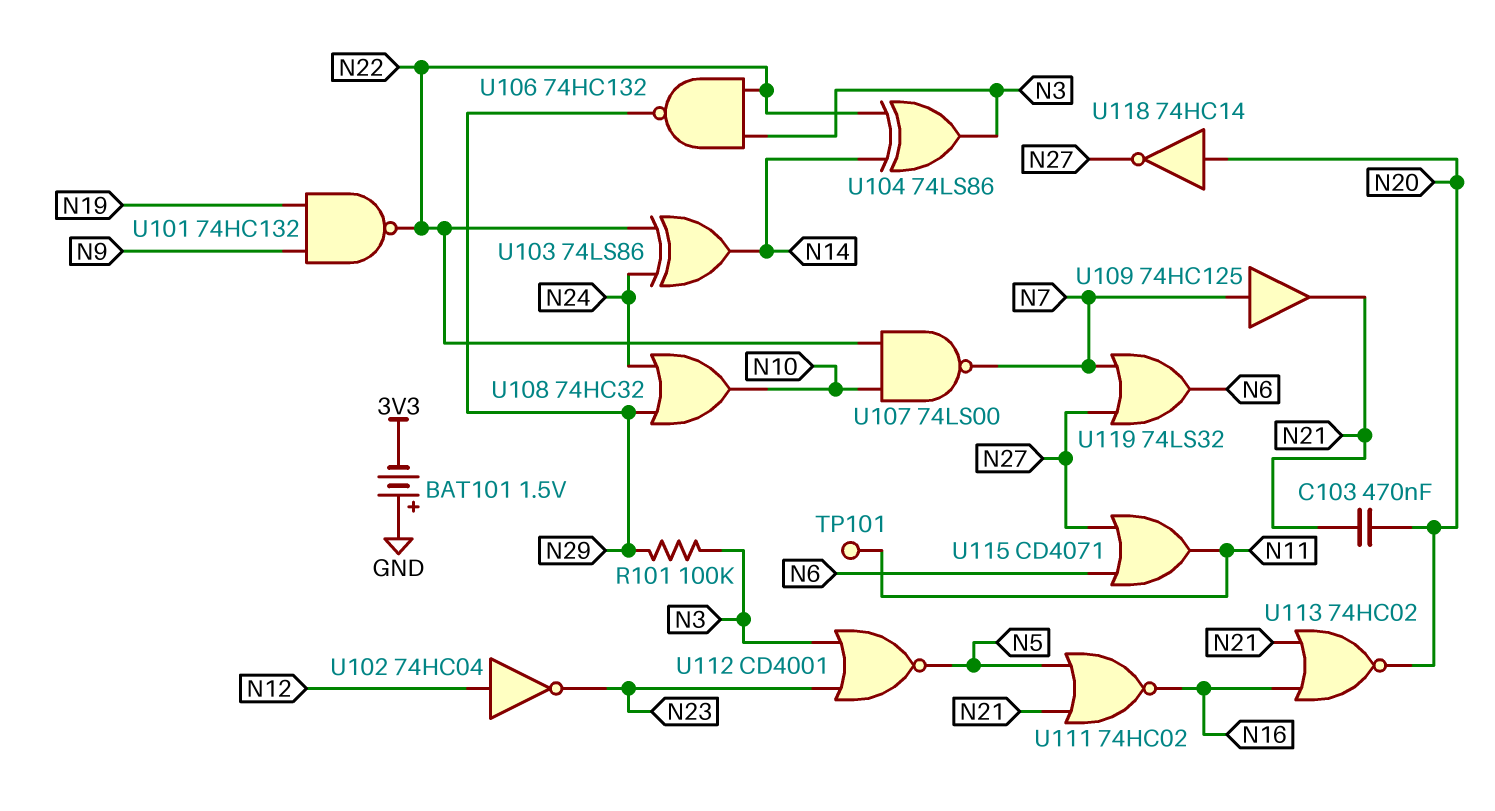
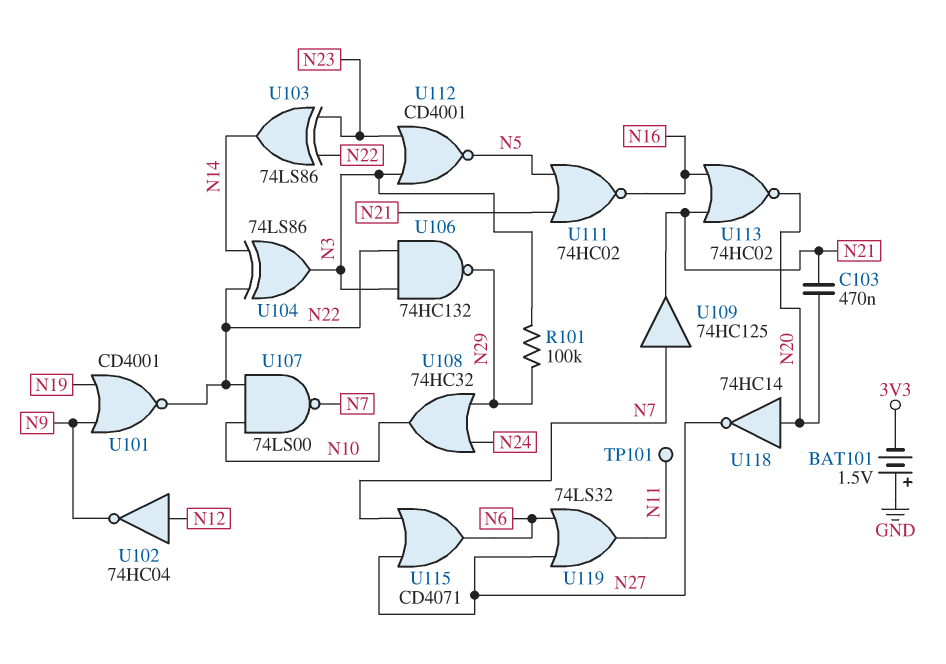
U101: NAND 74HC132 (in N9, in N19, out N22) -> NOR CD4001 (in N9, in N19, out N22)
U102: NOT 74HC04 (in N12, out N23) -> NOT 74HC04 (in N12, out N9)
U103: XOR 74LS86 (in N22, in N24, out N14) -> XOR 74LS86 (in N22, in N23, out N14)
U115: OR CD4071 (in N6, in N27, out N11) -> OR CD4071 (in N7, in N27, out N6)
U119: OR 74LS32 (in N7, in N27, out N6) -> OR 74LS32 (in N6, in N27, out N11)

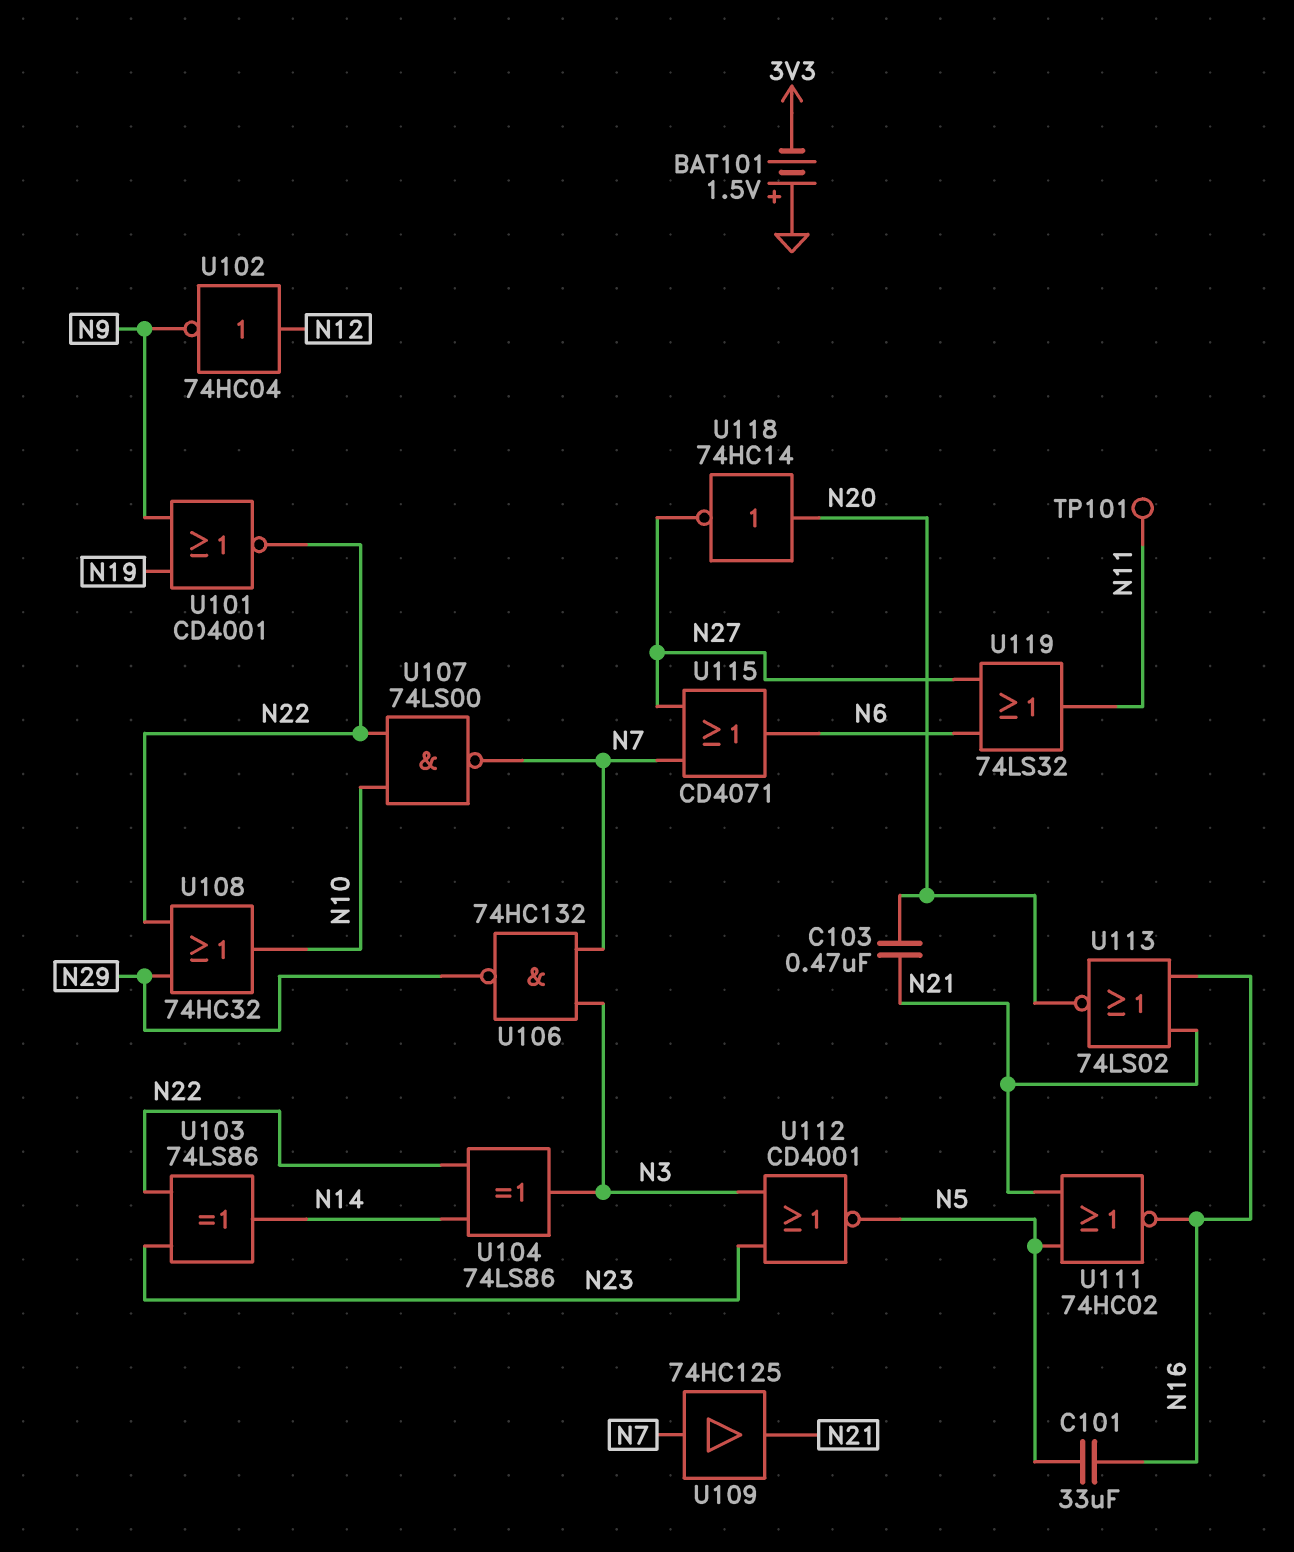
C101: none -> 33uF (N5, N16)
R101: 100k (N3, N29) -> none
U106: NAND 74HC132 (in N3, in N22, out N29) -> NAND 74HC132 (in N3, in N7, out N29)
U108: OR 74HC32 (in N24, in N29, out N10) -> OR 74HC32 (in N22, in N29, out N10)
U113: NOR 74HC02 (in N16, in N21, out N20) -> NOR 74LS02 (in N16, in N21, out N20)

